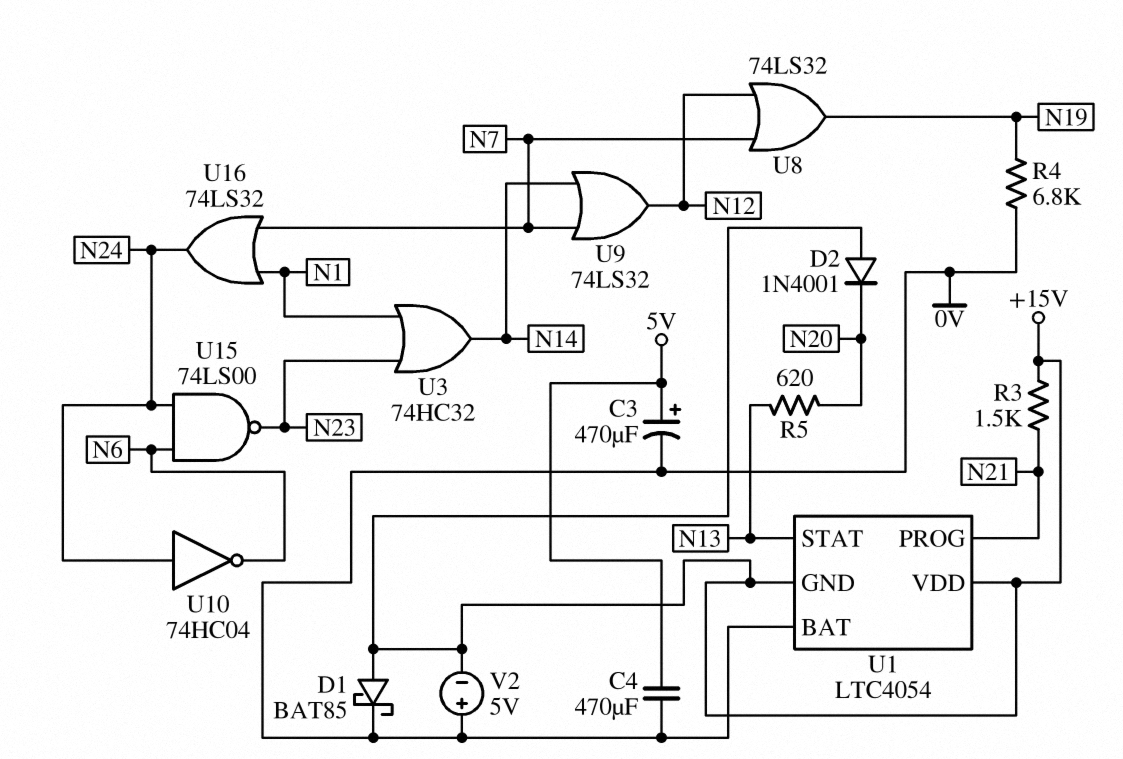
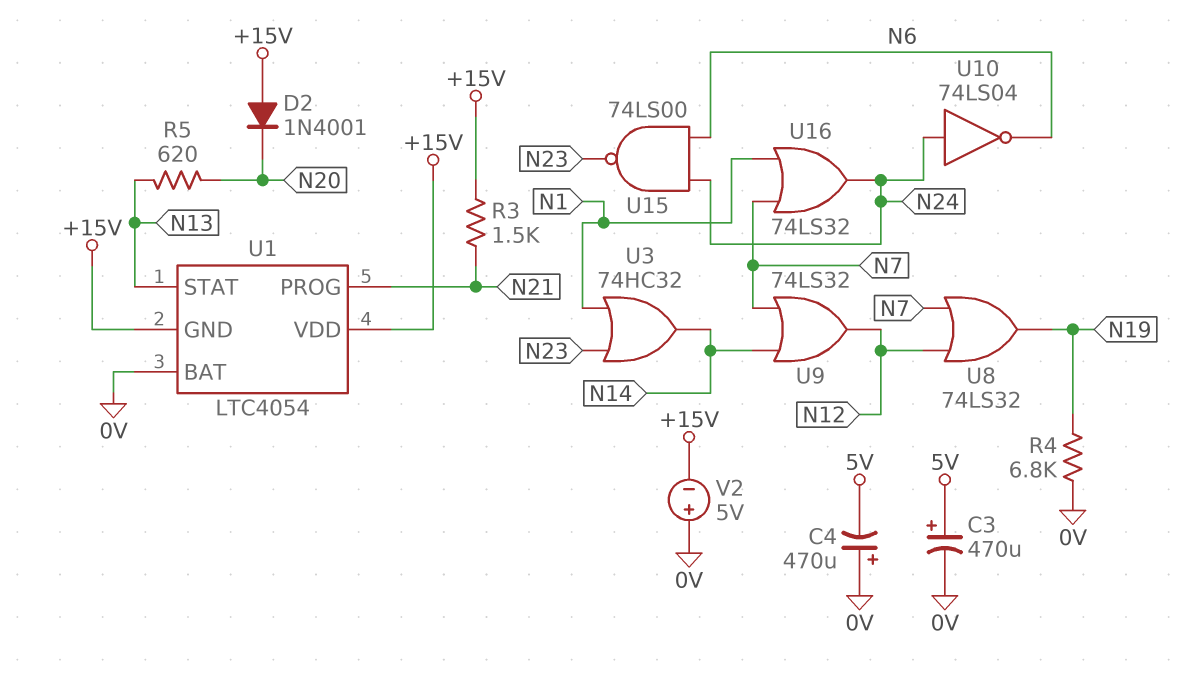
C4: 470uF (0V, 5V) -> 470uF (plus 0V, minus 5V)
D1: schottky BAT85 (A +15V, K 0V) -> none
U10: NOT 74HC04 (in N24, out N6) -> NOT 74LS04 (in N24, out N6)

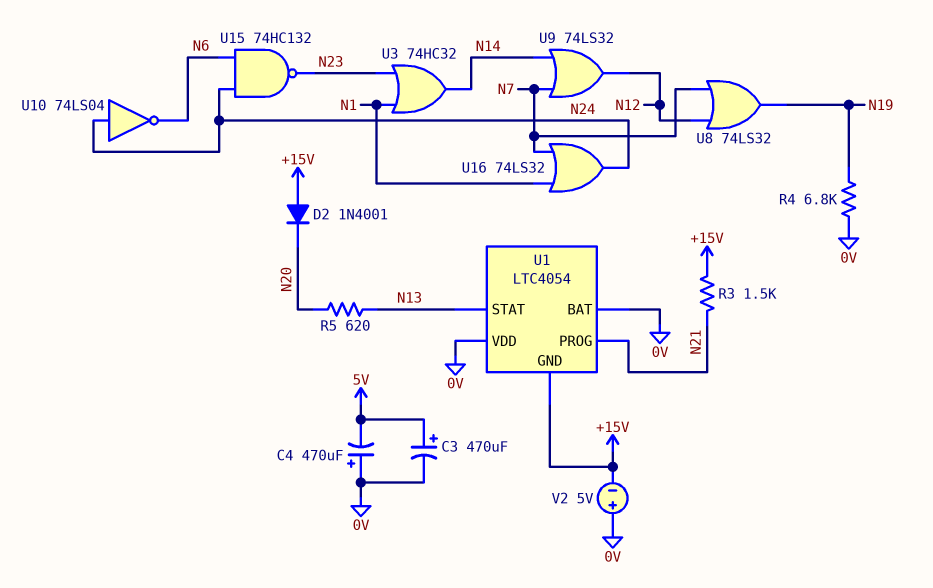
U1 pin VDD: +15V -> 0V
U15: NAND 74LS00 (in N6, in N24, out N23) -> NAND 74HC132 (in N6, in N24, out N23)

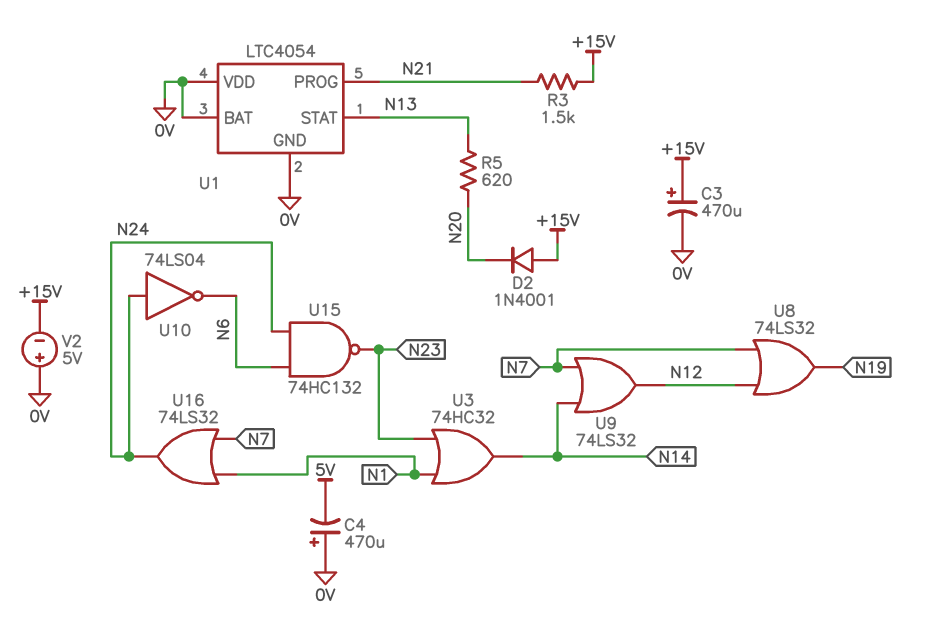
C3: 470uF (plus 5V, minus 0V) -> 470uF (plus +15V, minus 0V)
R4: 6.8k (0V, N19) -> none
U1 pin GND: +15V -> 0V

